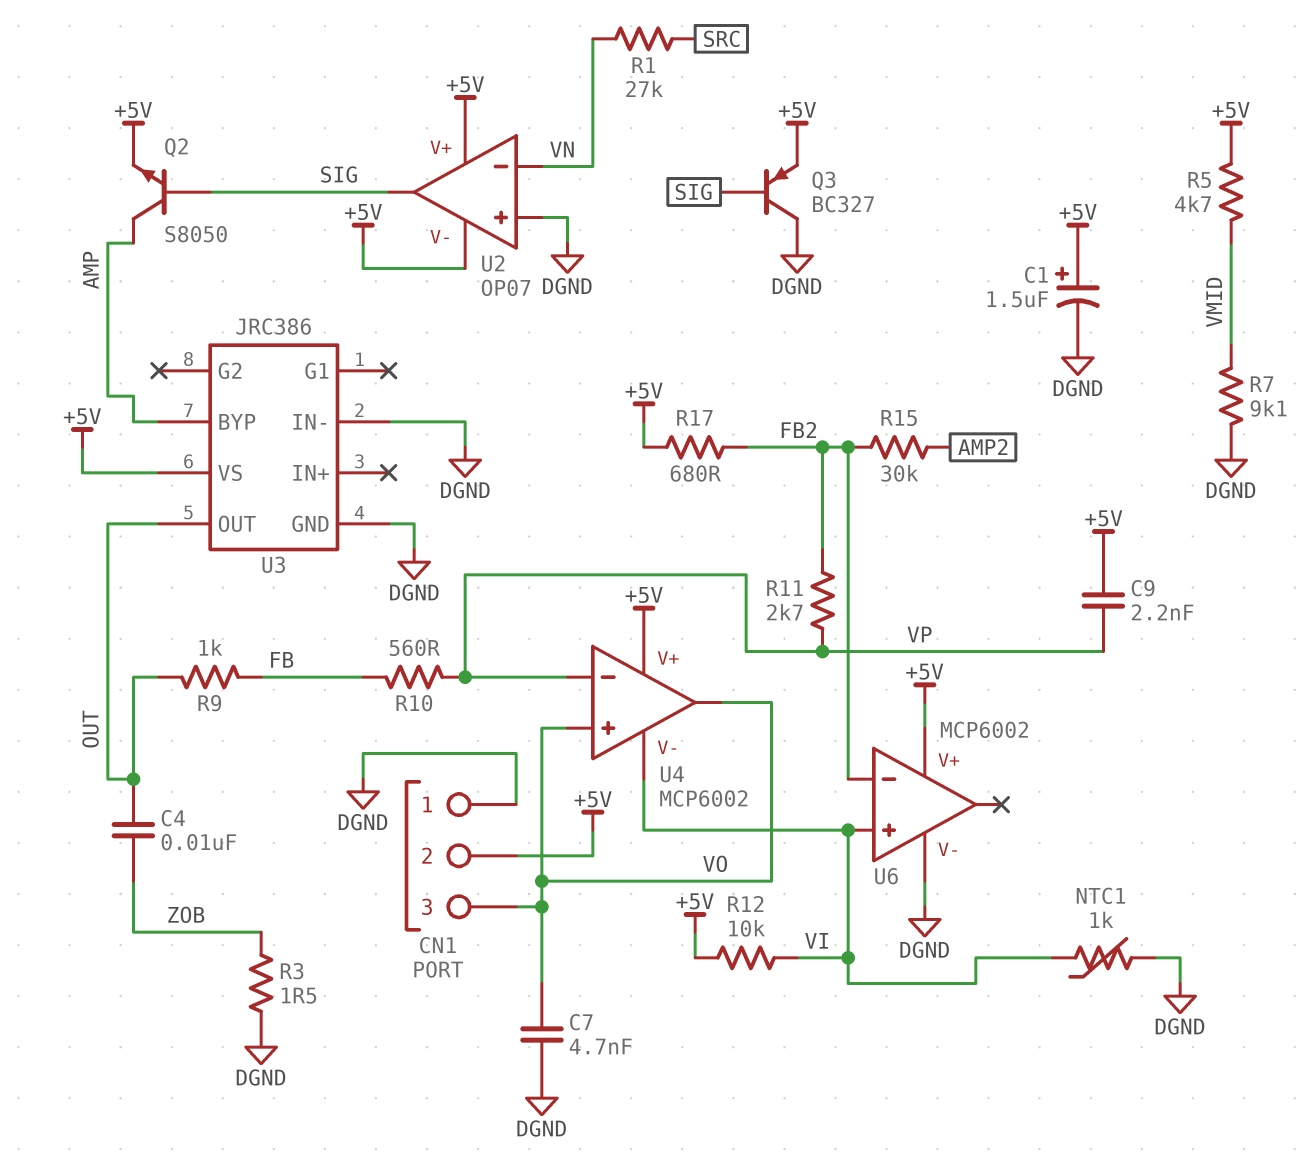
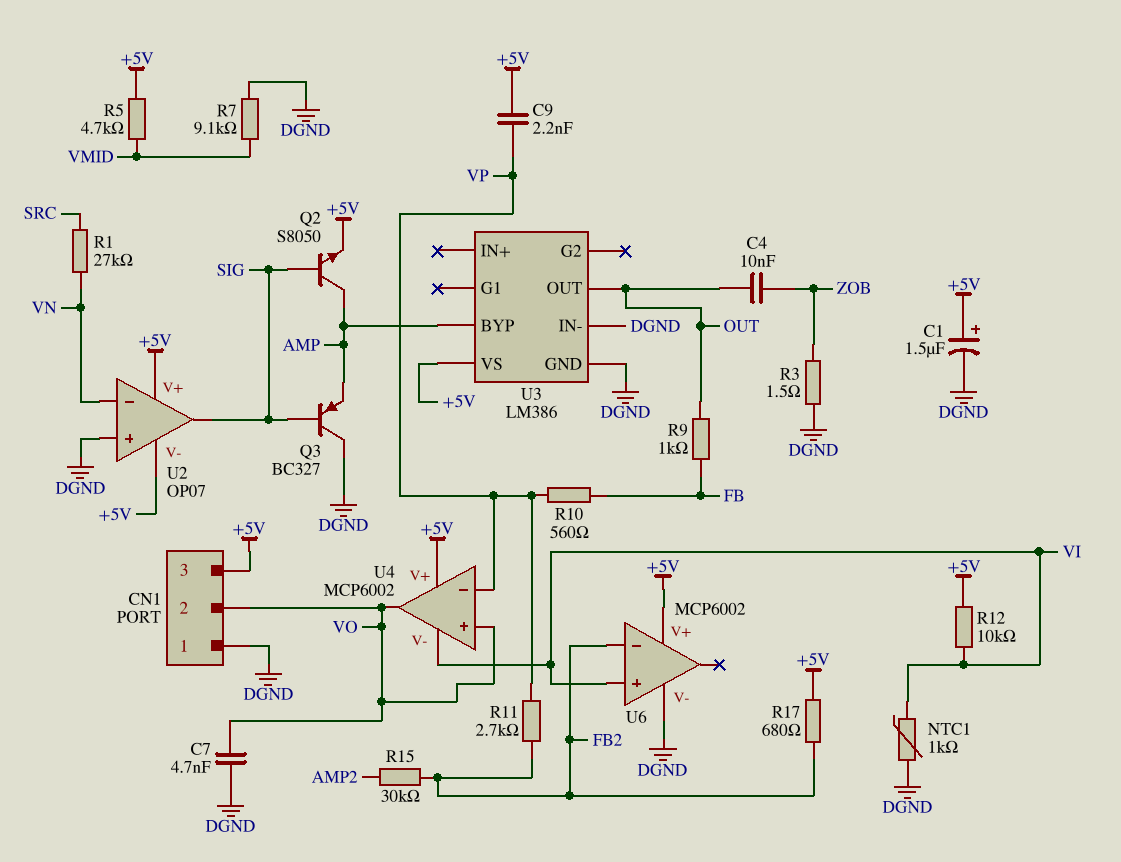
CN1 pin 2: +5V -> VO
CN1 pin 3: VO -> +5V
Q3: PNP BC327 (B SIG, C DGND, E +5V) -> PNP BC327 (B SIG, C DGND, E AMP)
U3: JRC386 -> LM386

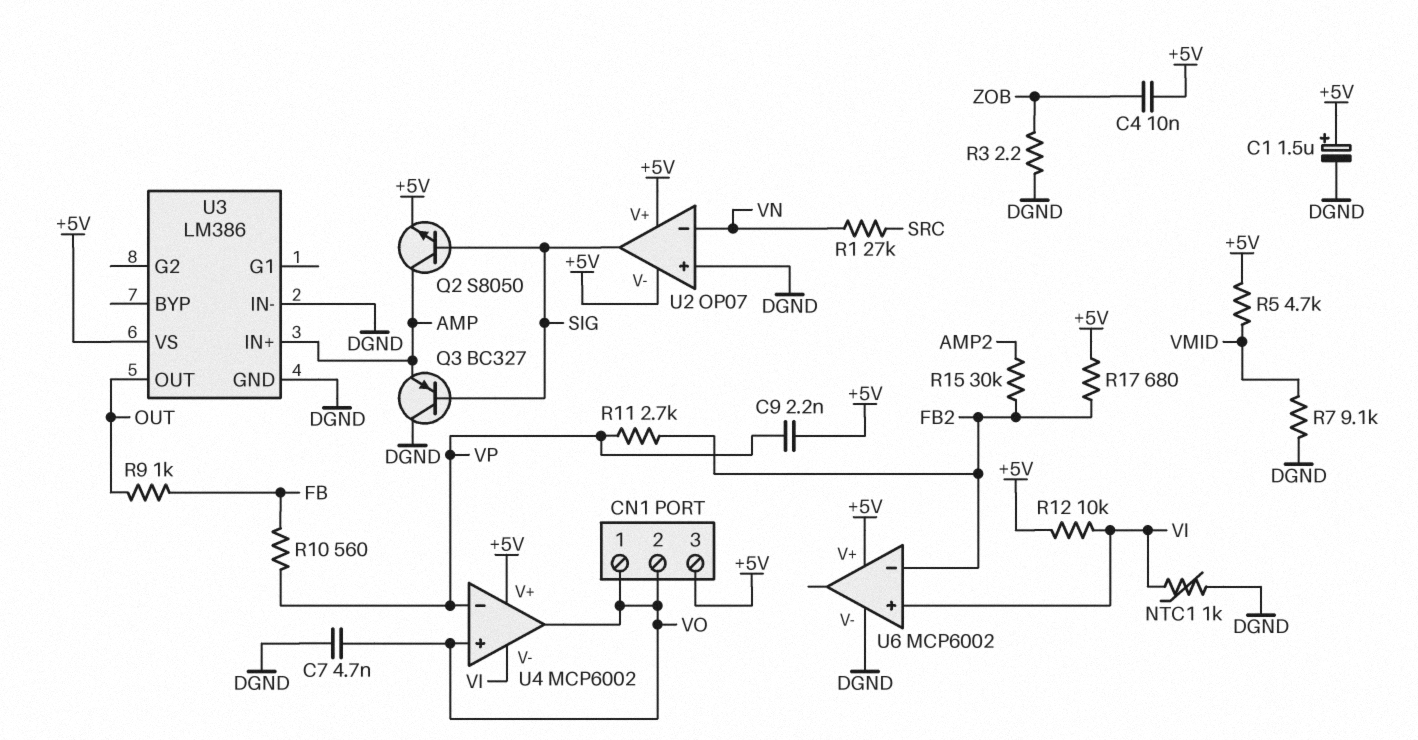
C4: 10nF (OUT, ZOB) -> 10nF (+5V, ZOB)
CN1 pin 1: DGND -> VO
R3: 1.5 (DGND, ZOB) -> 2.2 (DGND, ZOB)
U3 pin BYP: AMP -> none
U3 pin IN+: none -> AMP

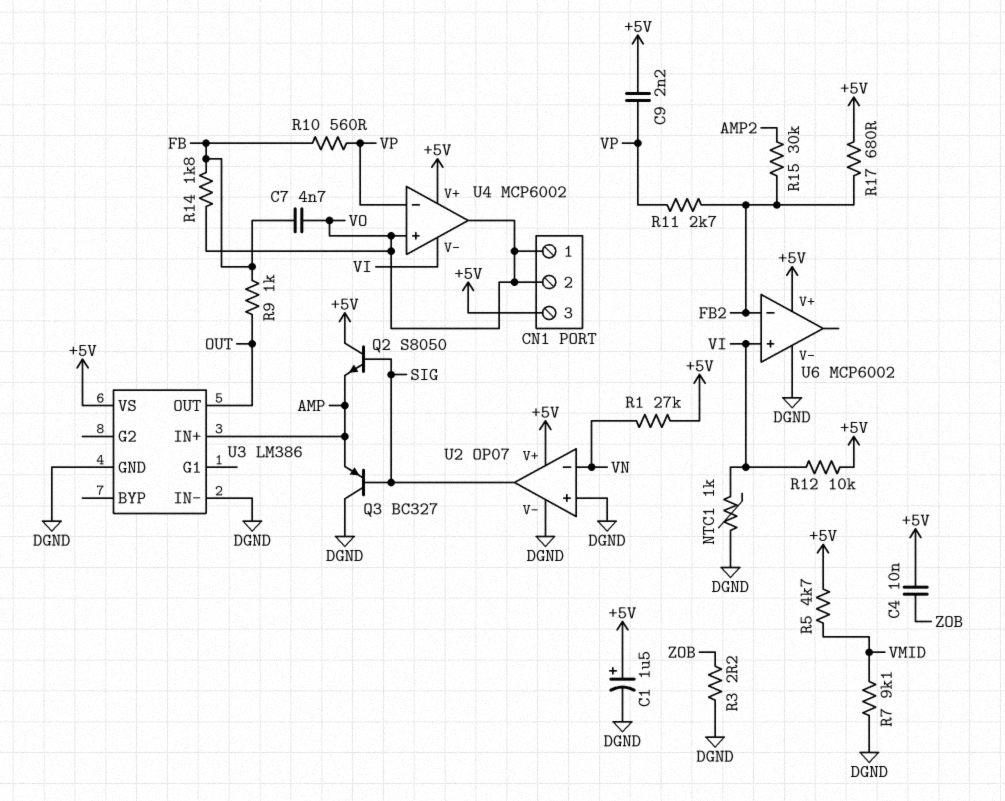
C7: 4.7nF (DGND, VO) -> 4.7nF (FB, VO)
Q2: NPN S8050 (B SIG, C AMP, E +5V) -> NPN S8050 (B SIG, C +5V, E AMP)
R1: 27k (SRC, VN) -> 27k (+5V, VN)
R14: none -> 1.8k (FB, VO)
U2 pin V-: +5V -> DGND

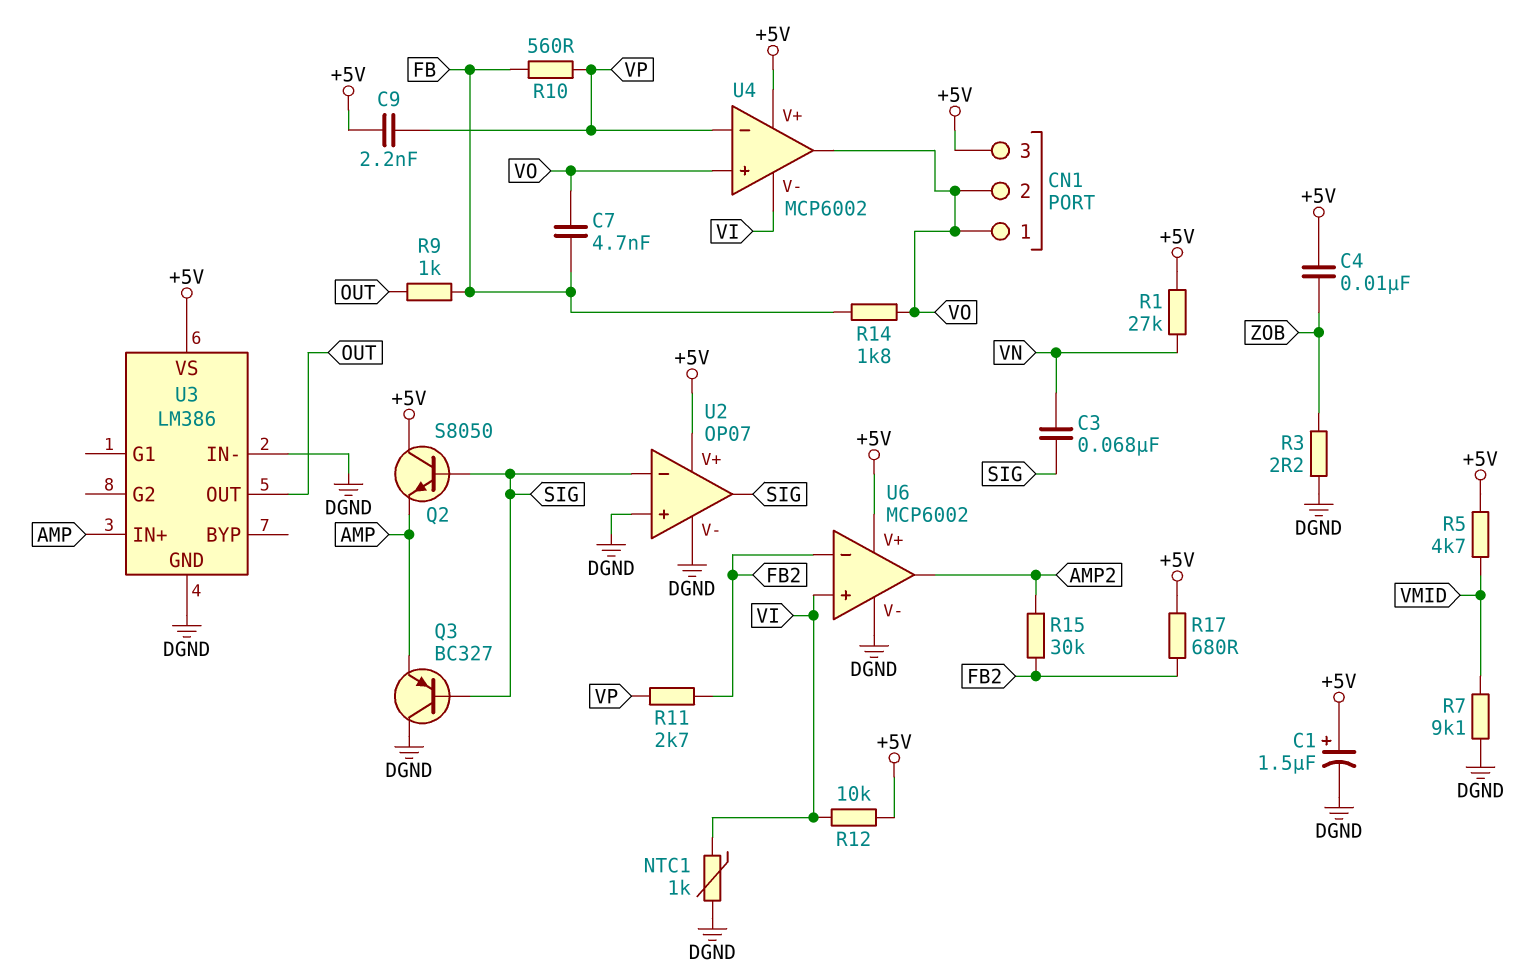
C3: none -> 68nF (SIG, VN)
U2 pin in-: VN -> SIG
U6 pin out: none -> AMP2

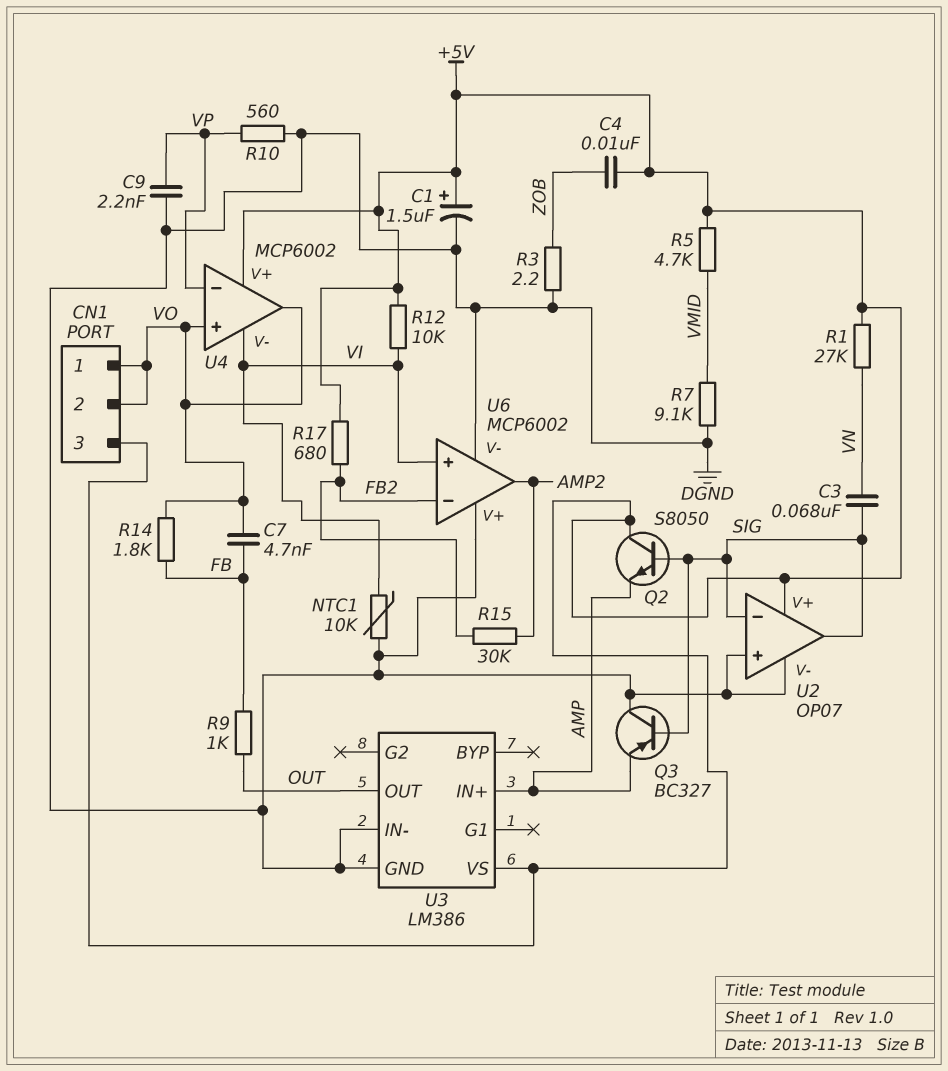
C9: 2.2nF (+5V, VP) -> 2.2nF (DGND, VP)
NTC1: 1k (DGND, VI) -> 10k (DGND, VI)
R10: 560 (FB, VP) -> 560 (DGND, VP)
R11: 2.7k (FB2, VP) -> none
U6 pin V+: +5V -> DGND

